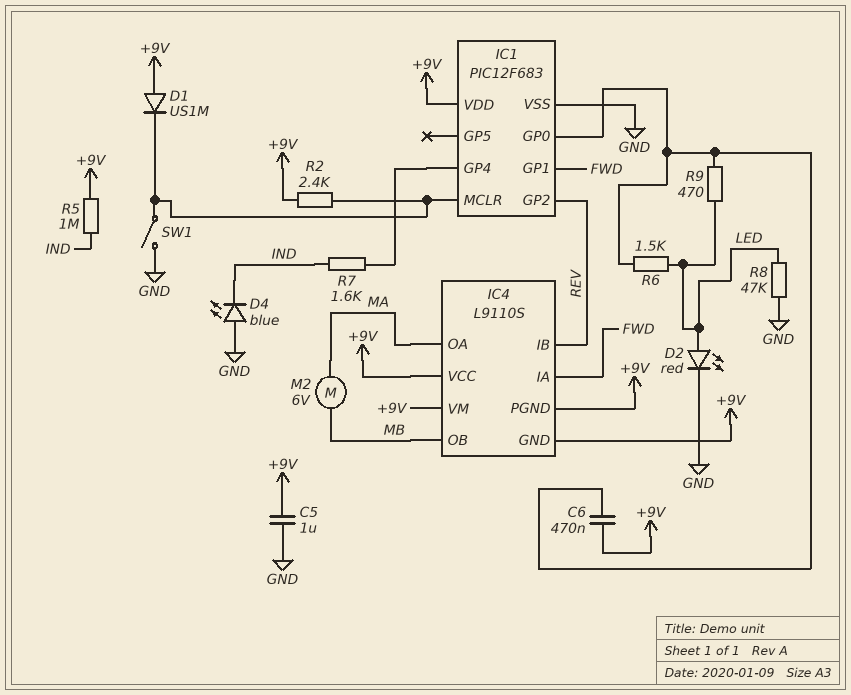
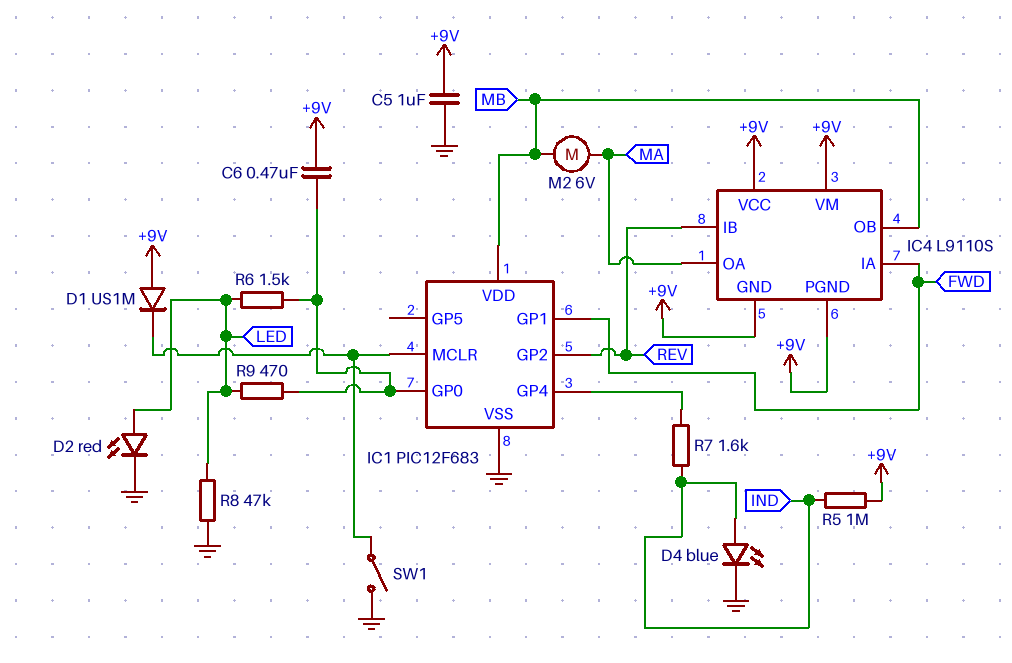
D4: LED blue (A GND, K IND) -> LED blue (A IND, K GND)
IC1 pin VDD: +9V -> MB
R2: 2.4k (+9V, IC1/MCLR) -> none

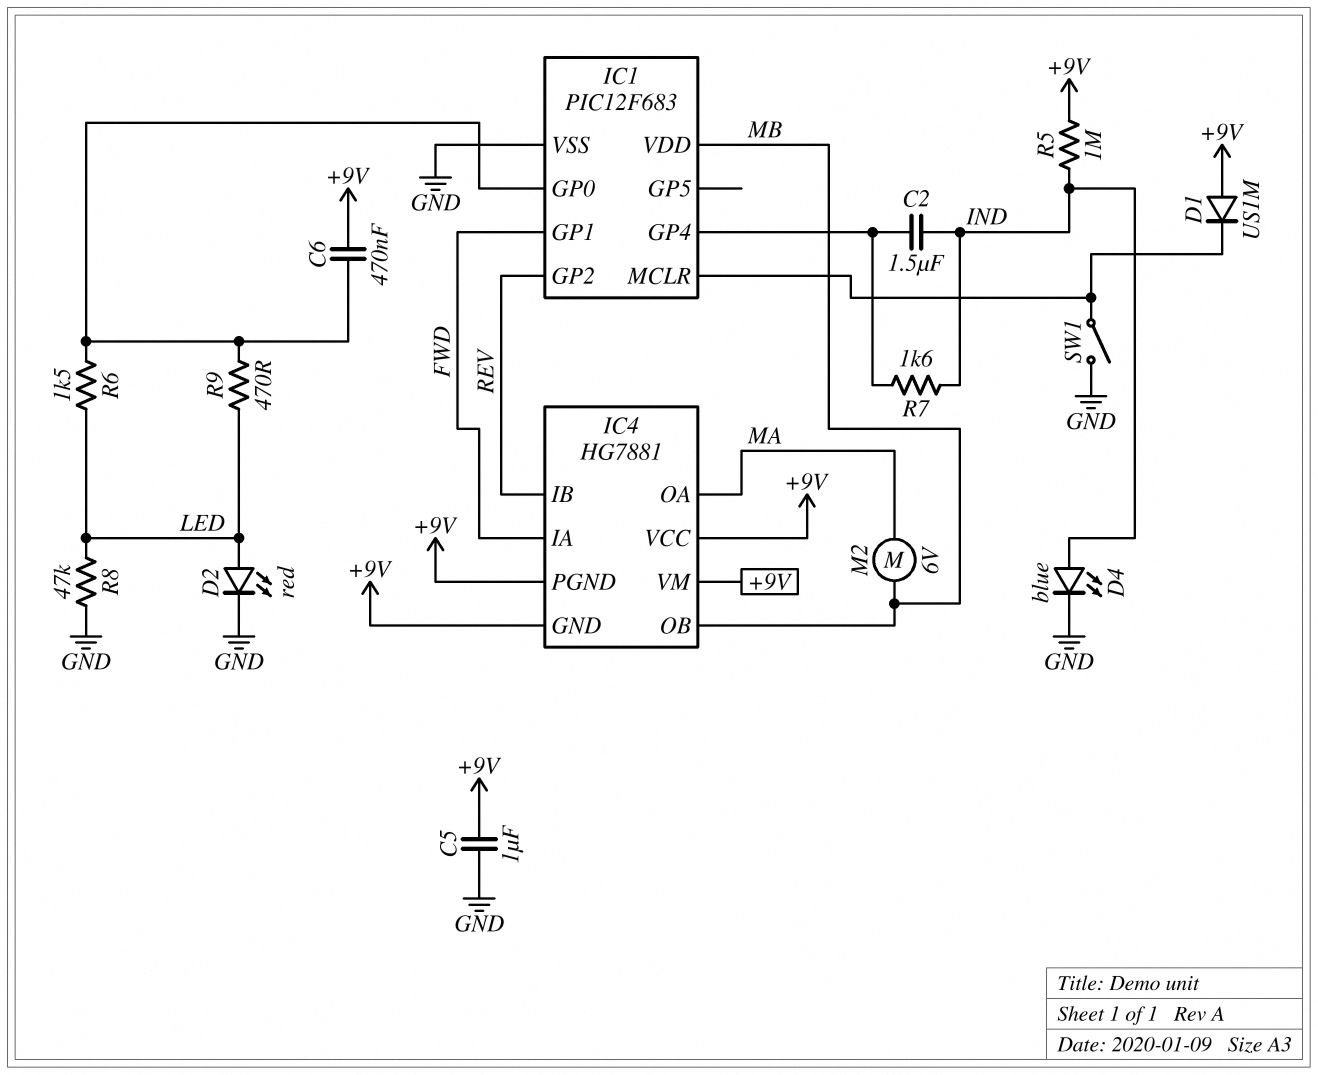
C2: none -> 1.5uF (IC1/GP4, IND)
IC4: L9110S -> HG7881

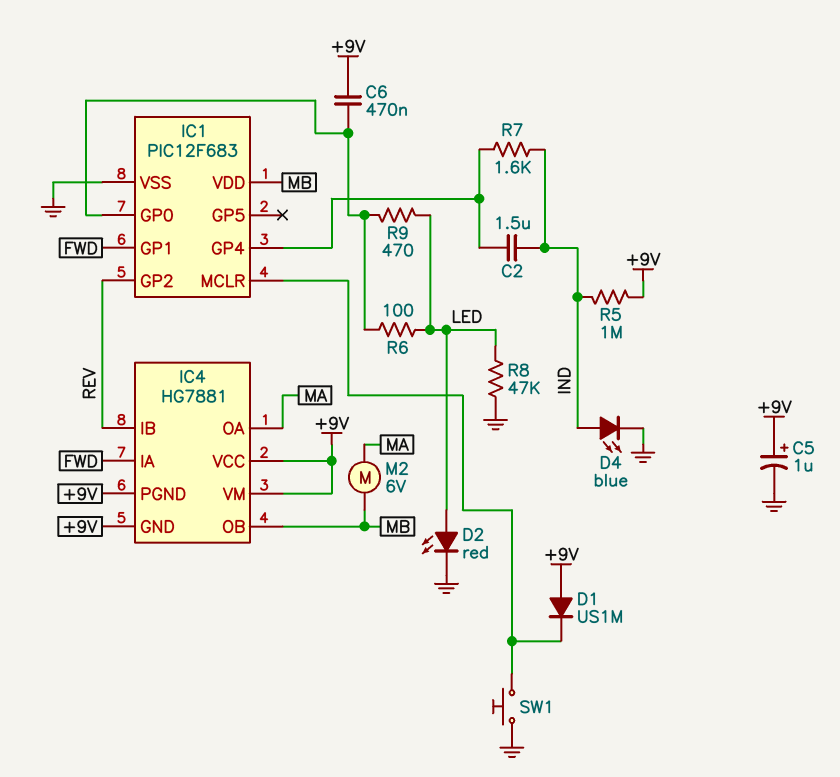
C5: 1uF (+9V, GND) -> 1uF (plus +9V, minus GND)
R6: 1.5k (IC1/GP0, LED) -> 100 (IC1/GP0, LED)
SW1: switch (GND, IC1/MCLR) -> button (GND, IC1/MCLR)

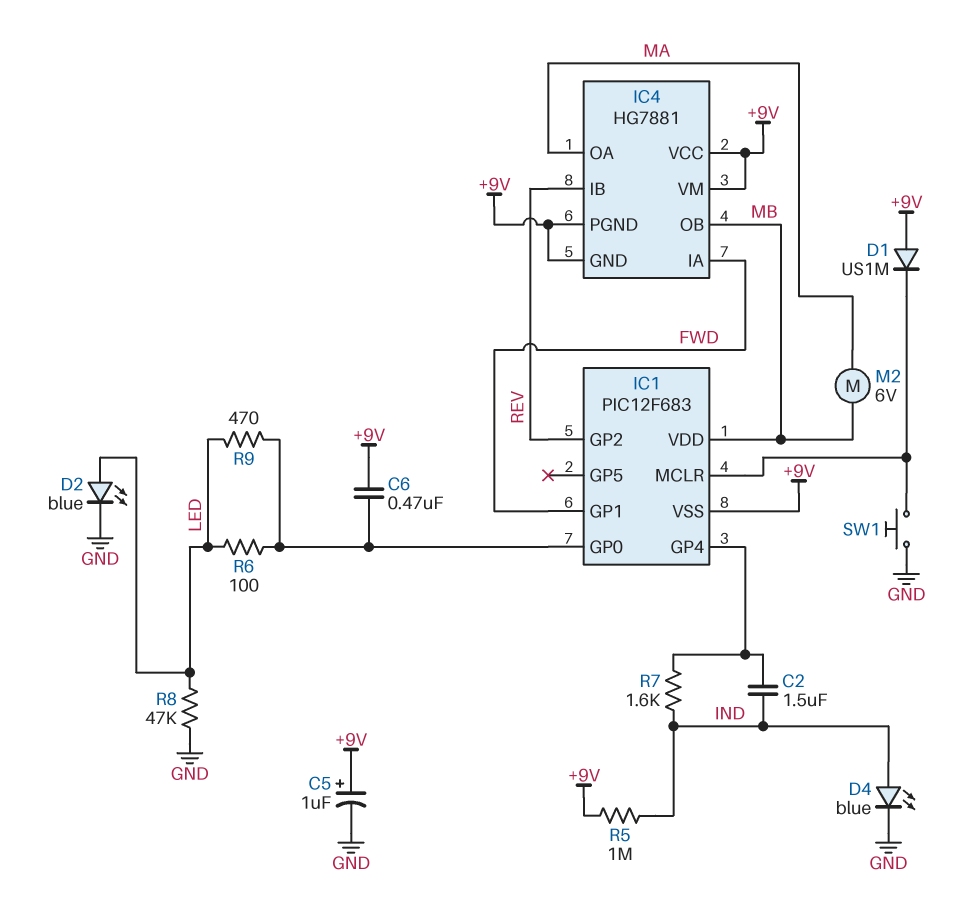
D2: LED red (A LED, K GND) -> LED blue (A LED, K GND)
IC1 pin VSS: GND -> +9V

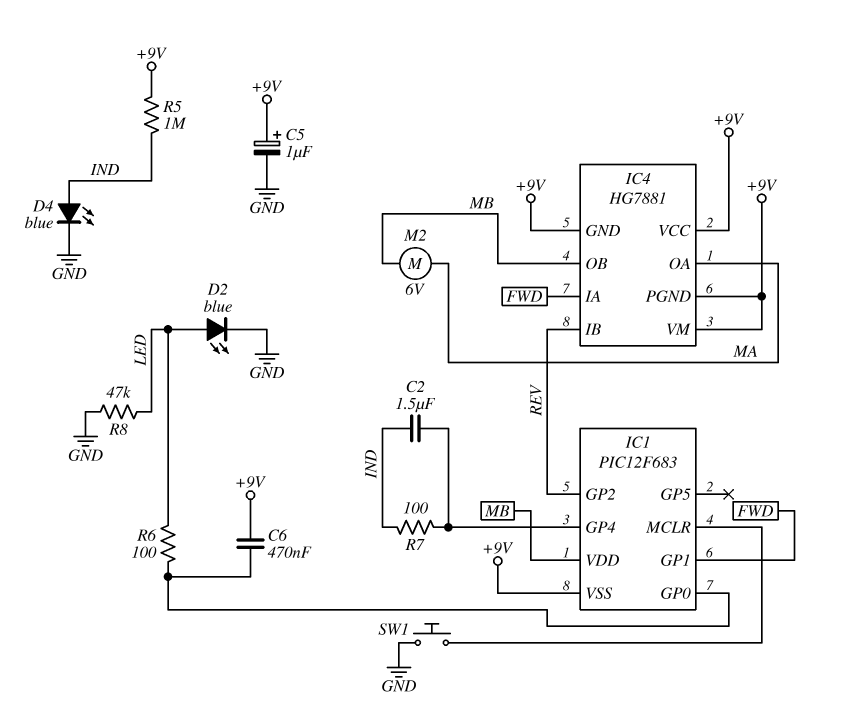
D1: diode US1M (A +9V, K IC1/MCLR) -> none
R7: 1.6k (IC1/GP4, IND) -> 100 (IC1/GP4, IND)
R9: 470 (IC1/GP0, LED) -> none

